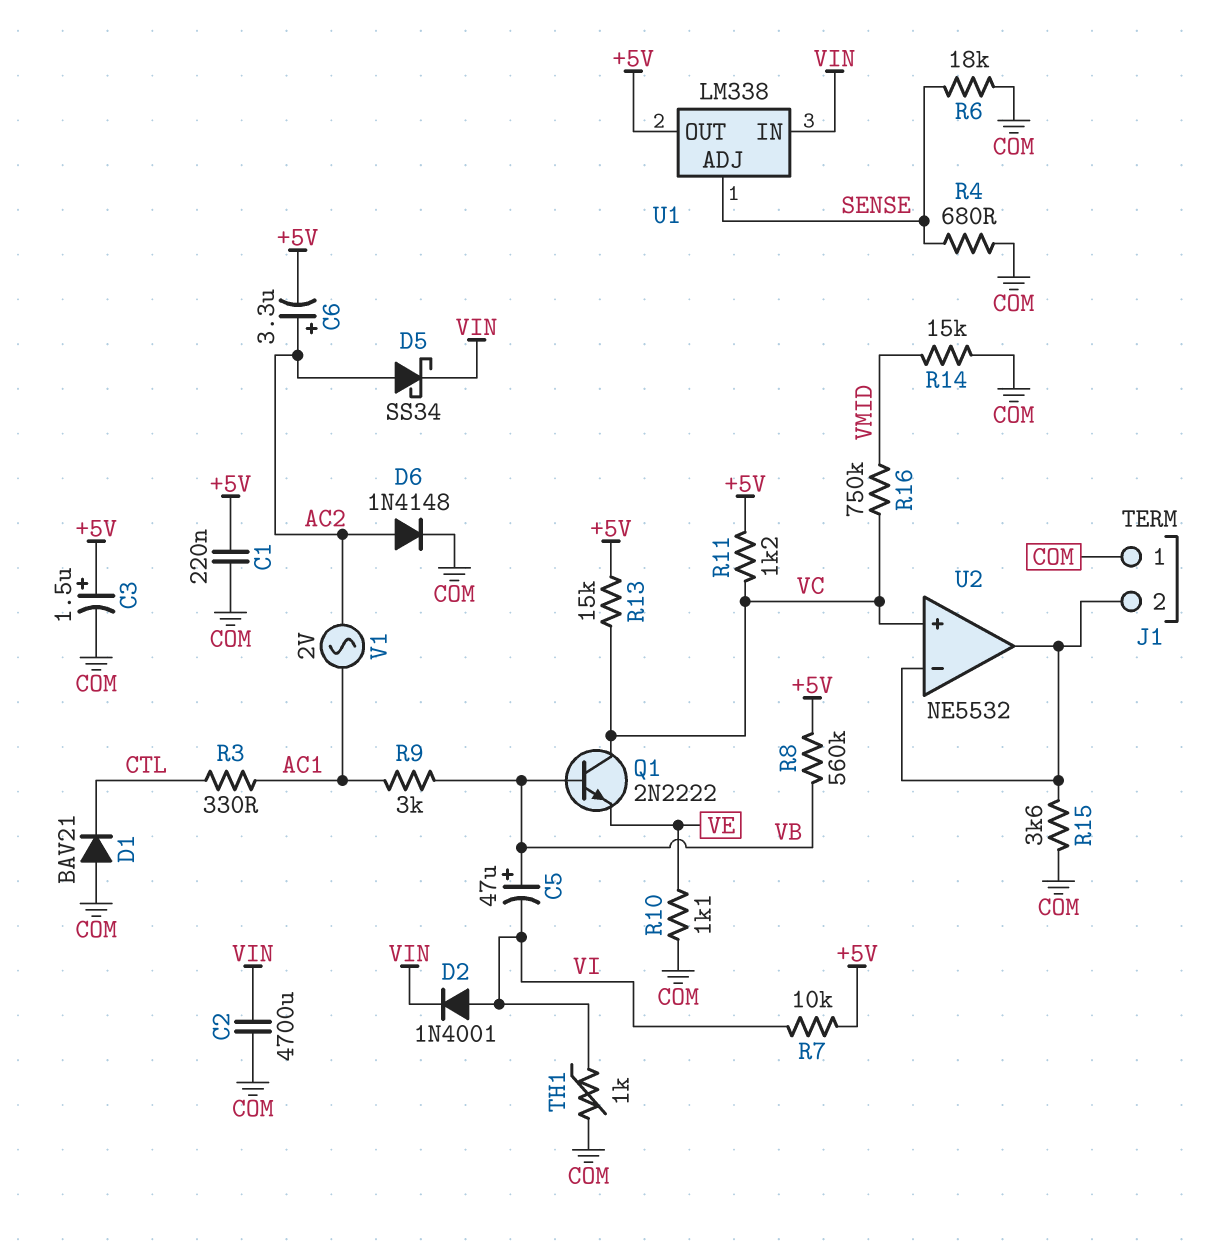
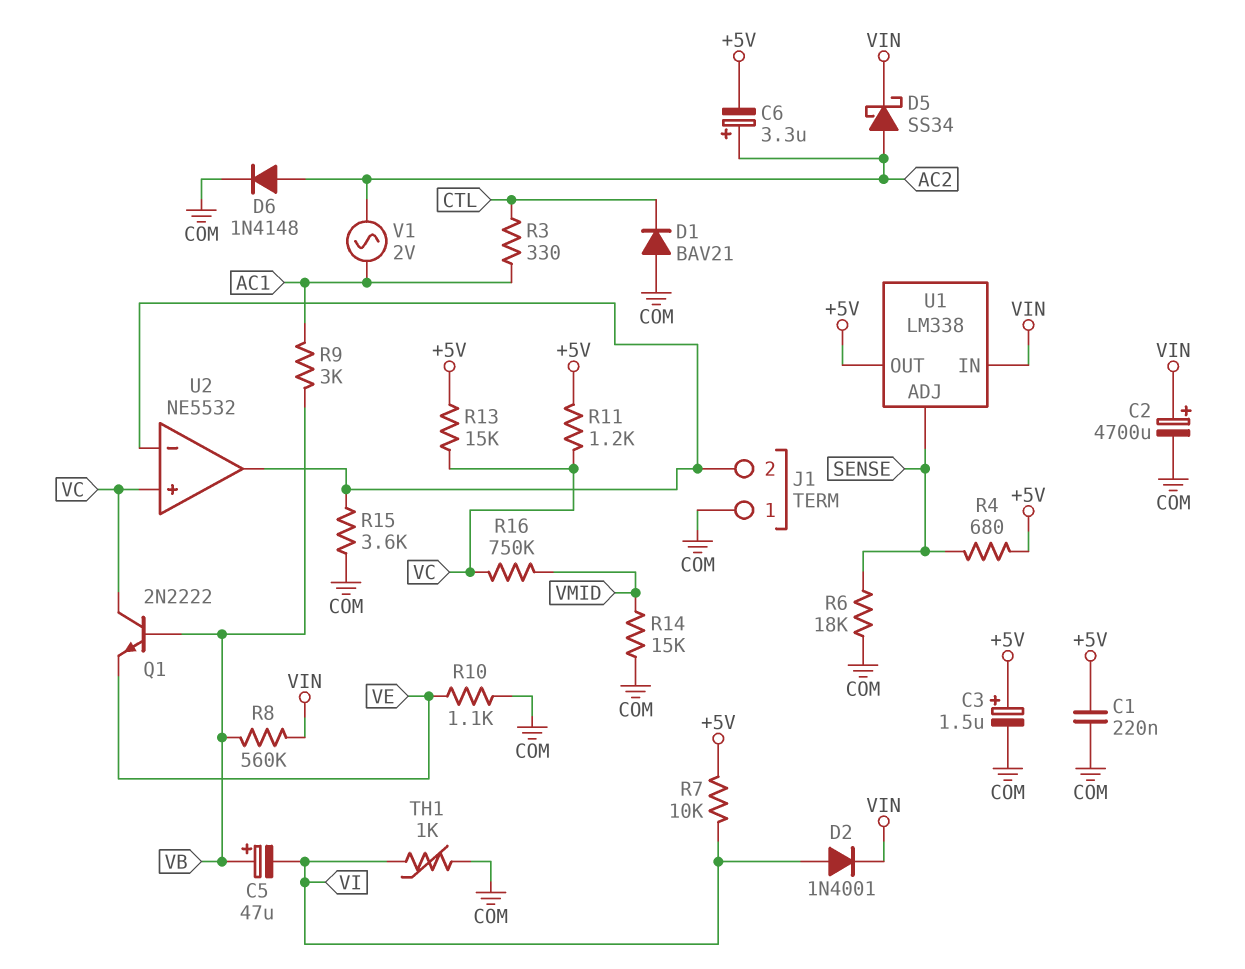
C2: 4700uF (COM, VIN) -> 4700uF (plus VIN, minus COM)
R4: 680 (COM, SENSE) -> 680 (+5V, SENSE)
R8: 560k (+5V, VB) -> 560k (VB, VIN)

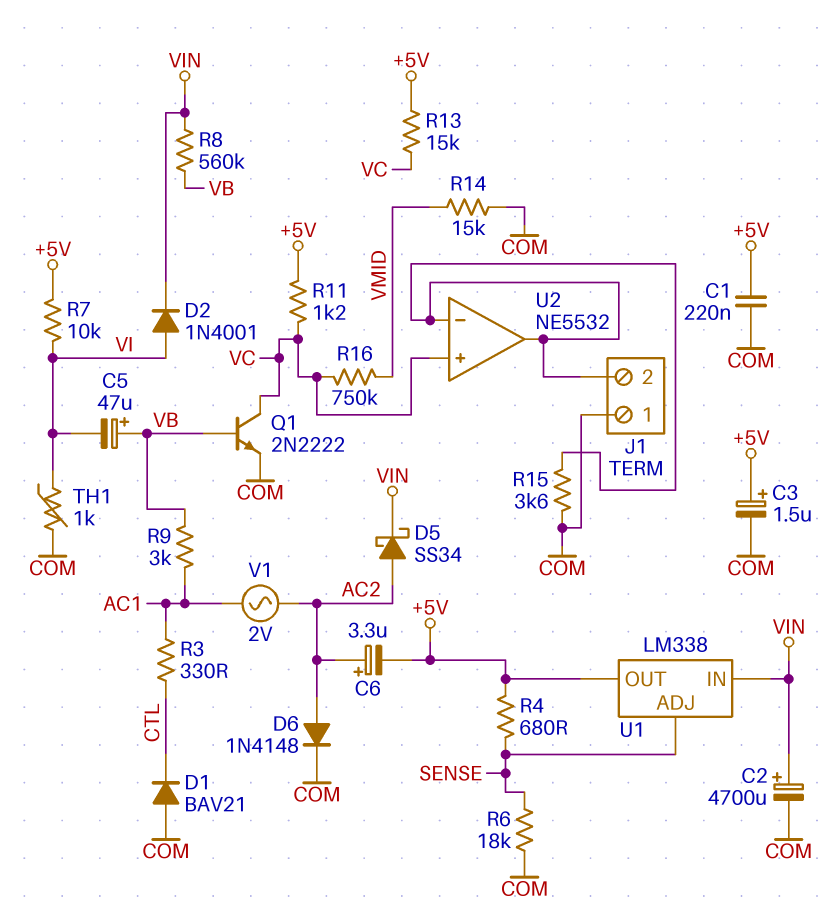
Q1: NPN 2N2222 (B VB, C VC, E VE) -> NPN 2N2222 (B VB, C VC, E COM)
R10: 1.1k (COM, VE) -> none

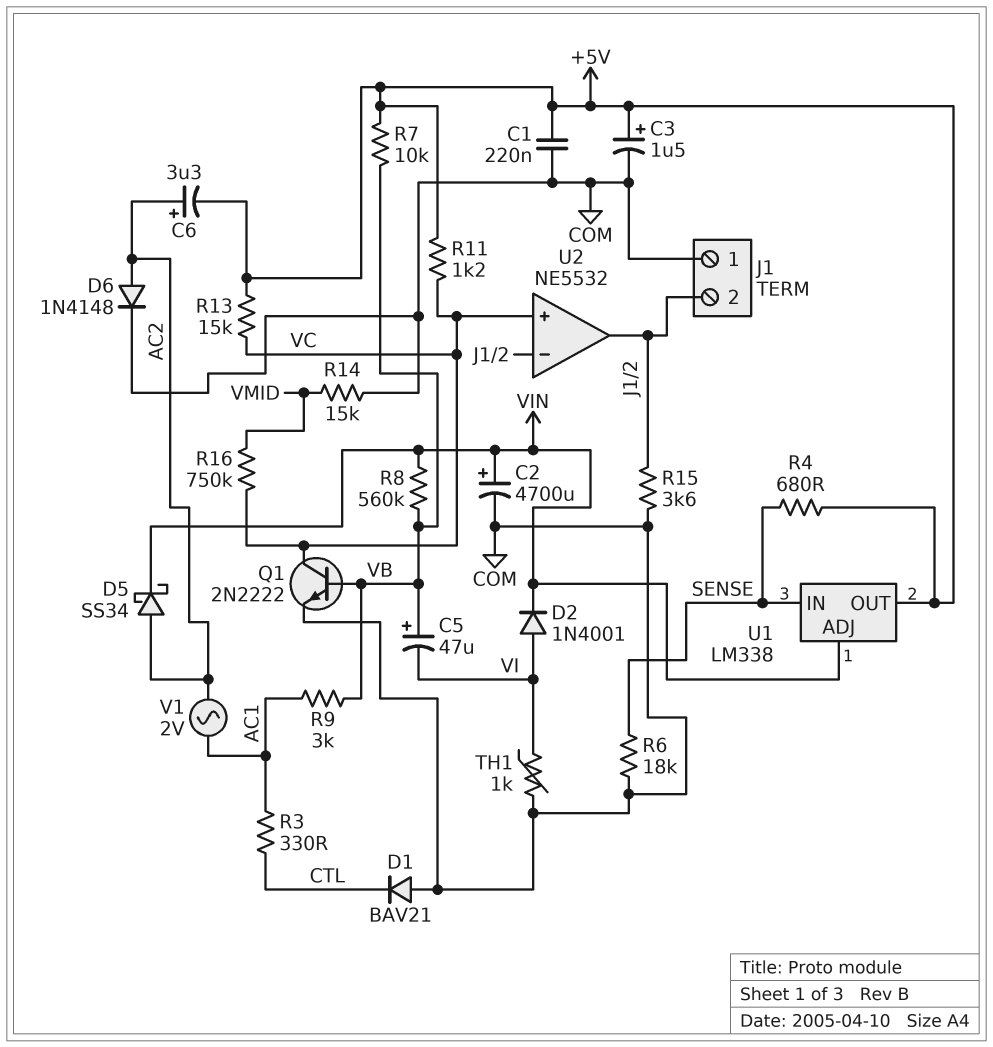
R7: 10k (+5V, VI) -> 10k (+5V, VB)
U1 pin ADJ: SENSE -> VIN
U1 pin IN: VIN -> SENSE

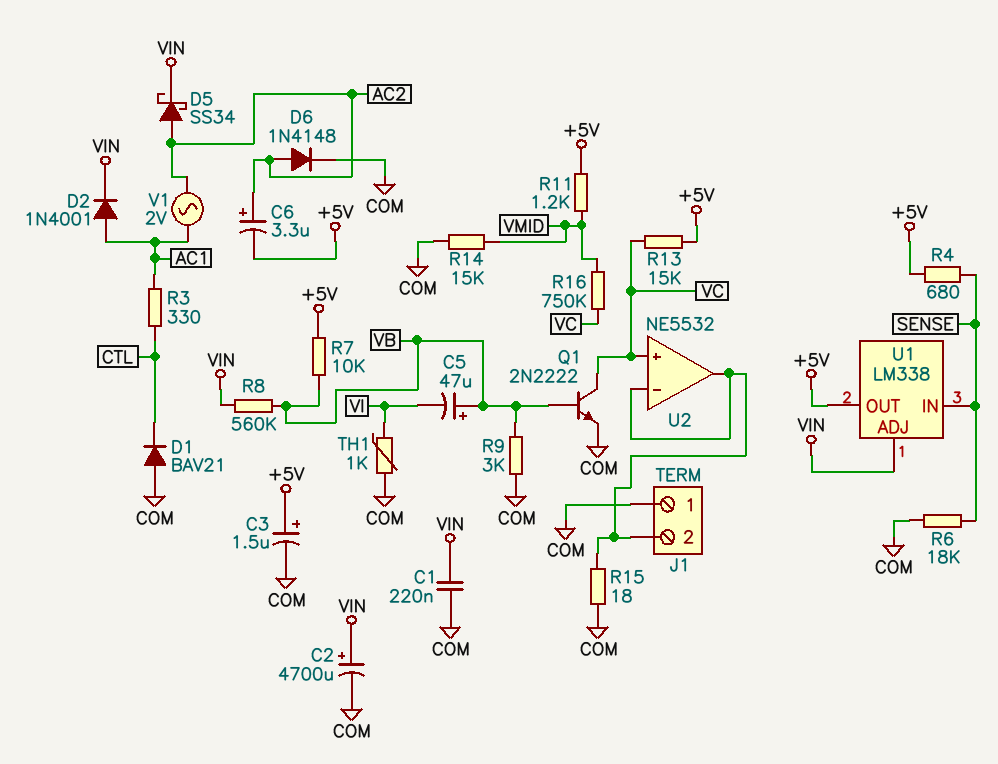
C1: 220nF (+5V, COM) -> 220nF (COM, VIN)
D2: diode 1N4001 (A VI, K VIN) -> diode 1N4001 (A AC1, K VIN)
R9: 3k (AC1, VB) -> 3k (COM, VB)
R11: 1.2k (+5V, VC) -> 1.2k (+5V, VMID)
R15: 3.6k (COM, J1/2) -> 18 (COM, J1/2)

